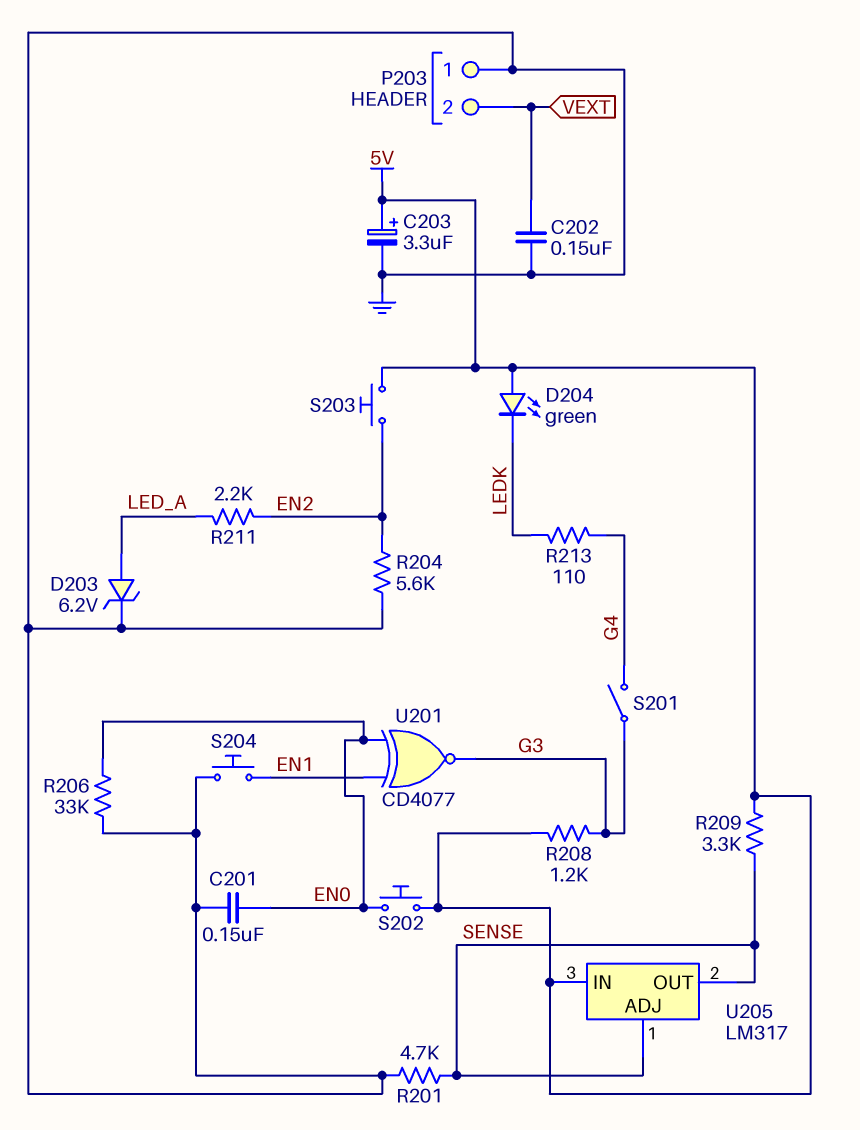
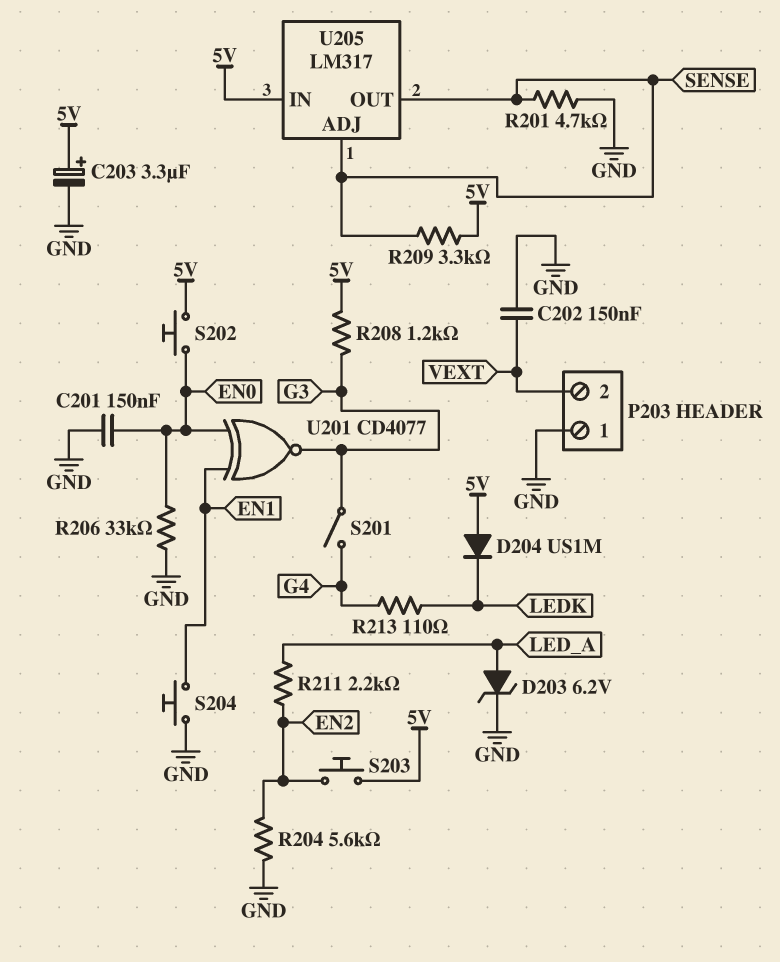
D204: LED green (A 5V, K LEDK) -> diode US1M (A 5V, K LEDK)

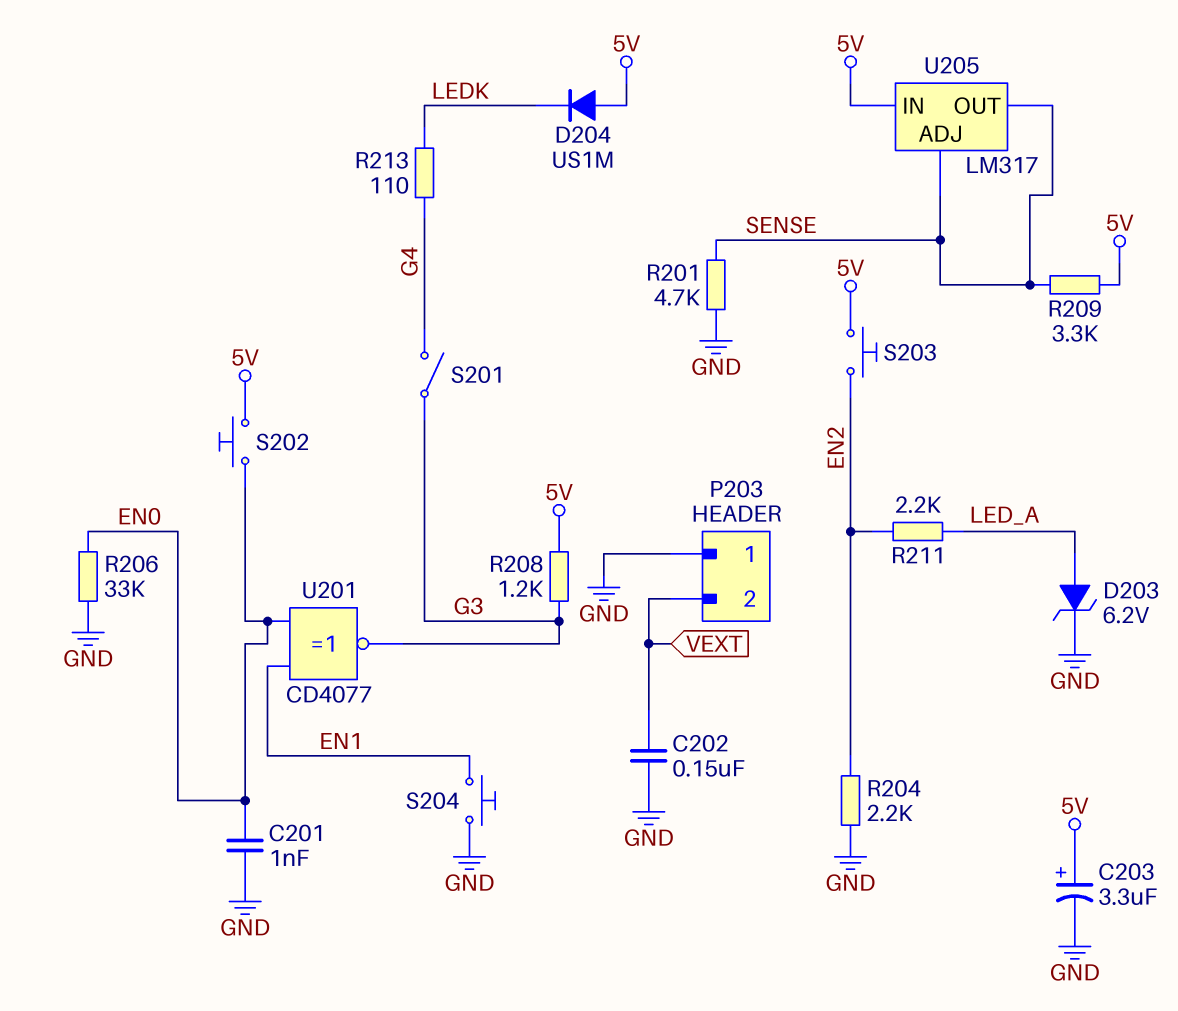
C201: 150nF (EN0, GND) -> 1nF (EN0, GND)
R204: 5.6k (EN2, GND) -> 2.2k (EN2, GND)

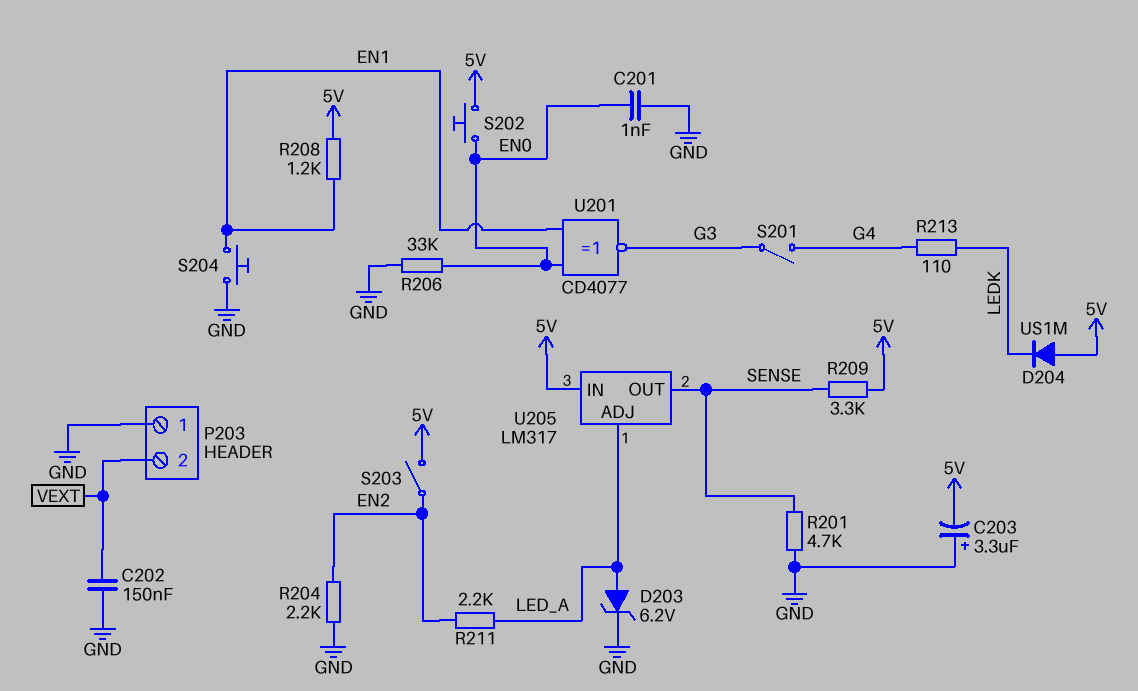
C203: 3.3uF (plus 5V, minus GND) -> 3.3uF (plus GND, minus 5V)
R208: 1.2k (5V, G3) -> 1.2k (5V, EN1)
S203: button (5V, EN2) -> switch (5V, EN2)
U205 pin ADJ: SENSE -> LED_A

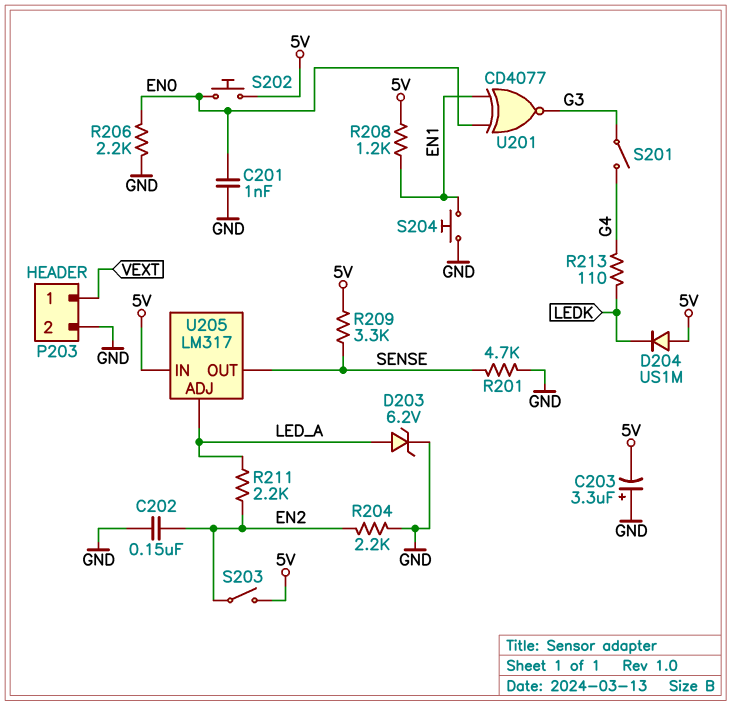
C202: 150nF (GND, VEXT) -> 150nF (EN2, GND)
P203 pin 1: GND -> VEXT
P203 pin 2: VEXT -> GND
R206: 33k (EN0, GND) -> 2.2k (EN0, GND)

